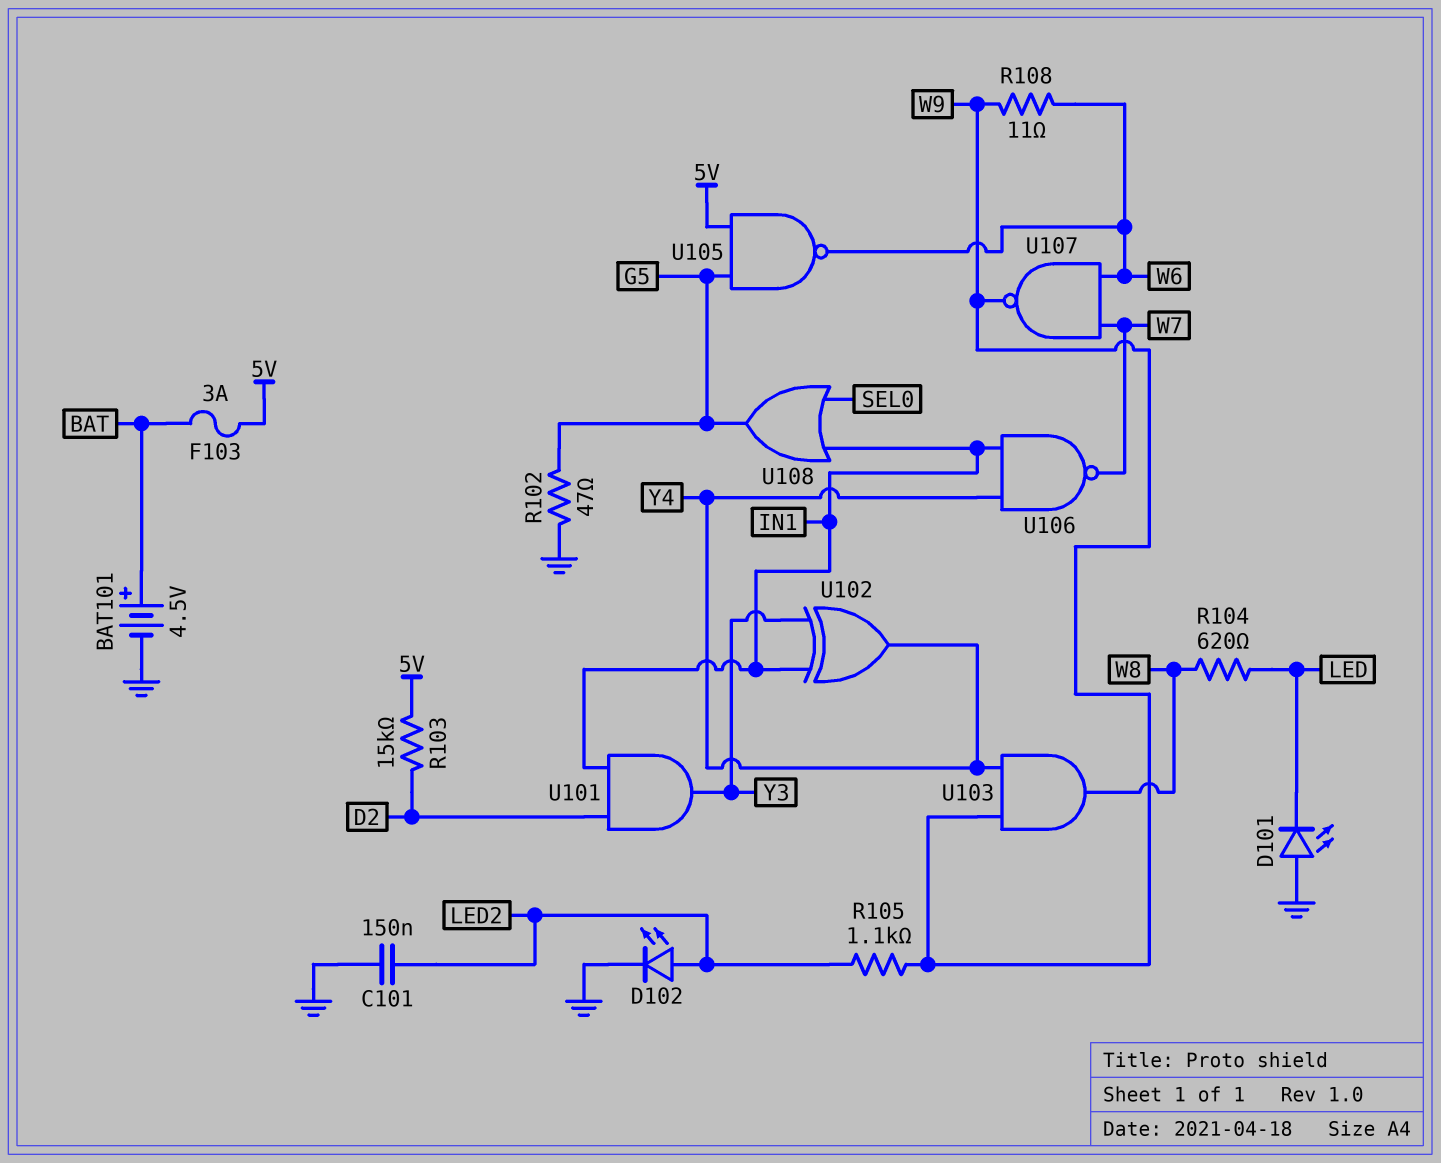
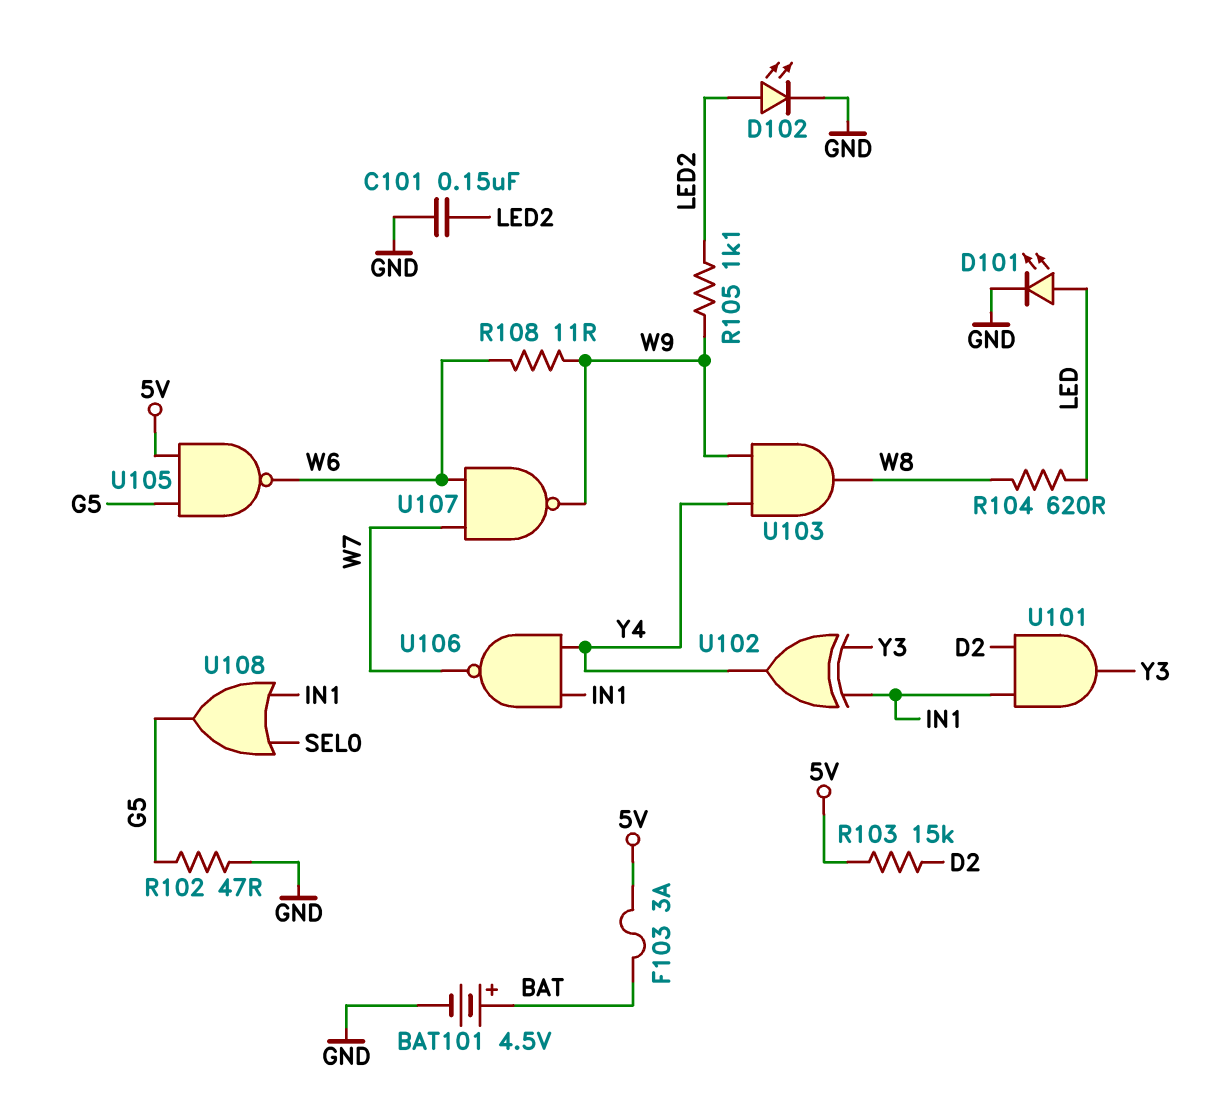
D101: LED (A GND, K LED) -> LED (A LED, K GND)

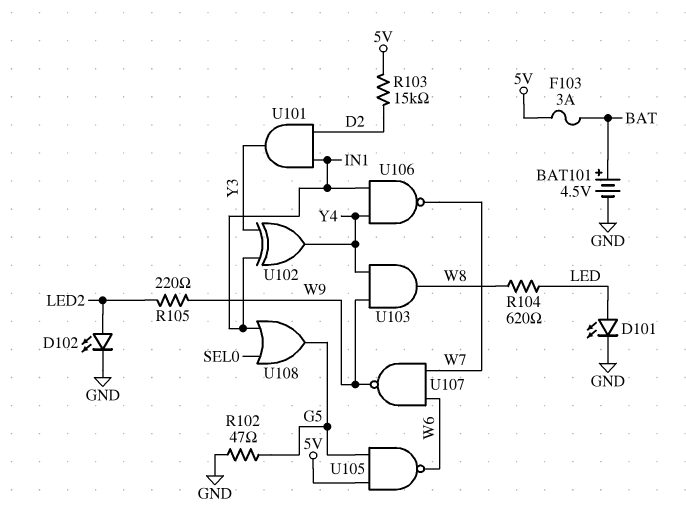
C101: 150nF (GND, LED2) -> none
R105: 1.1k (LED2, W9) -> 220 (LED2, W9)
R108: 11 (W6, W9) -> none

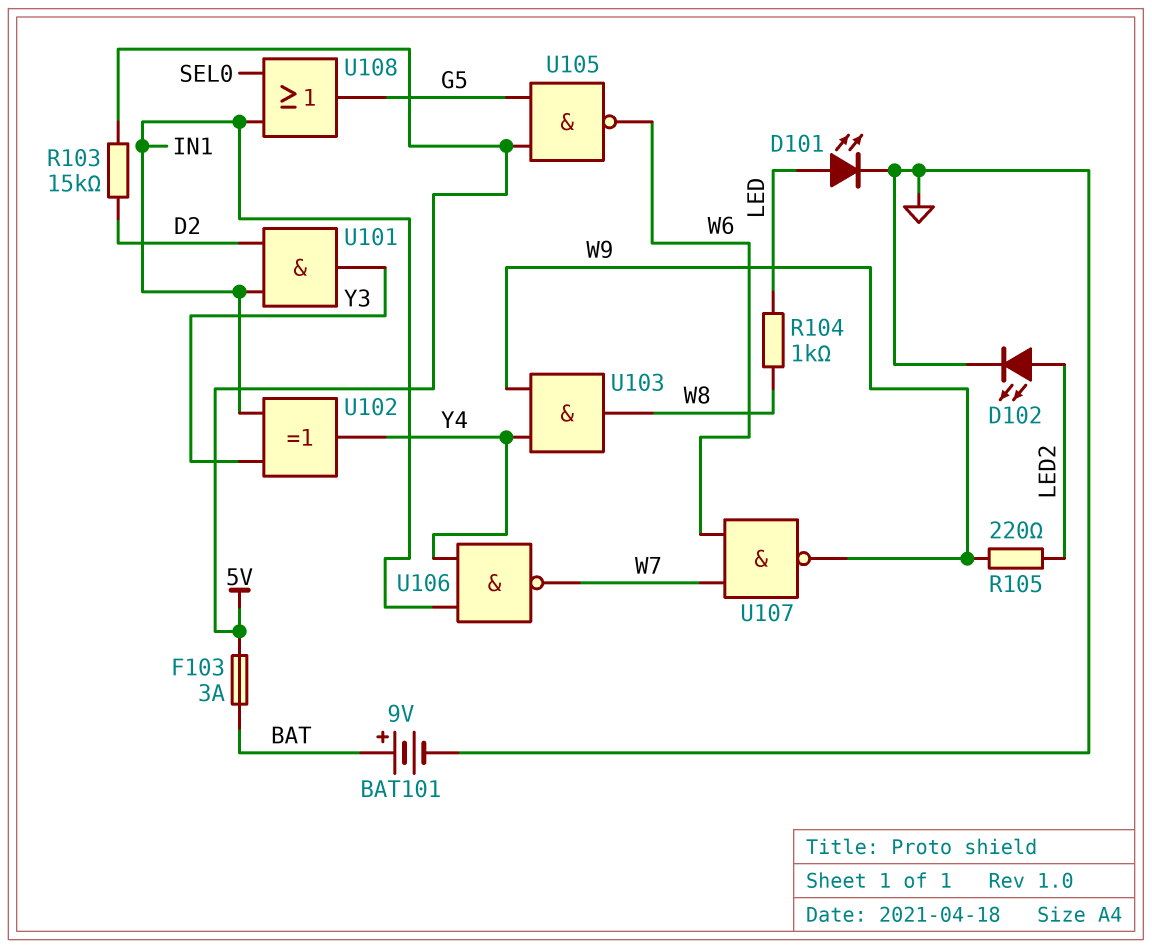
BAT101: 4.5V (plus BAT, minus GND) -> 9V (plus BAT, minus GND)
R102: 47 (G5, GND) -> none
R104: 620 (LED, W8) -> 1k (LED, W8)

